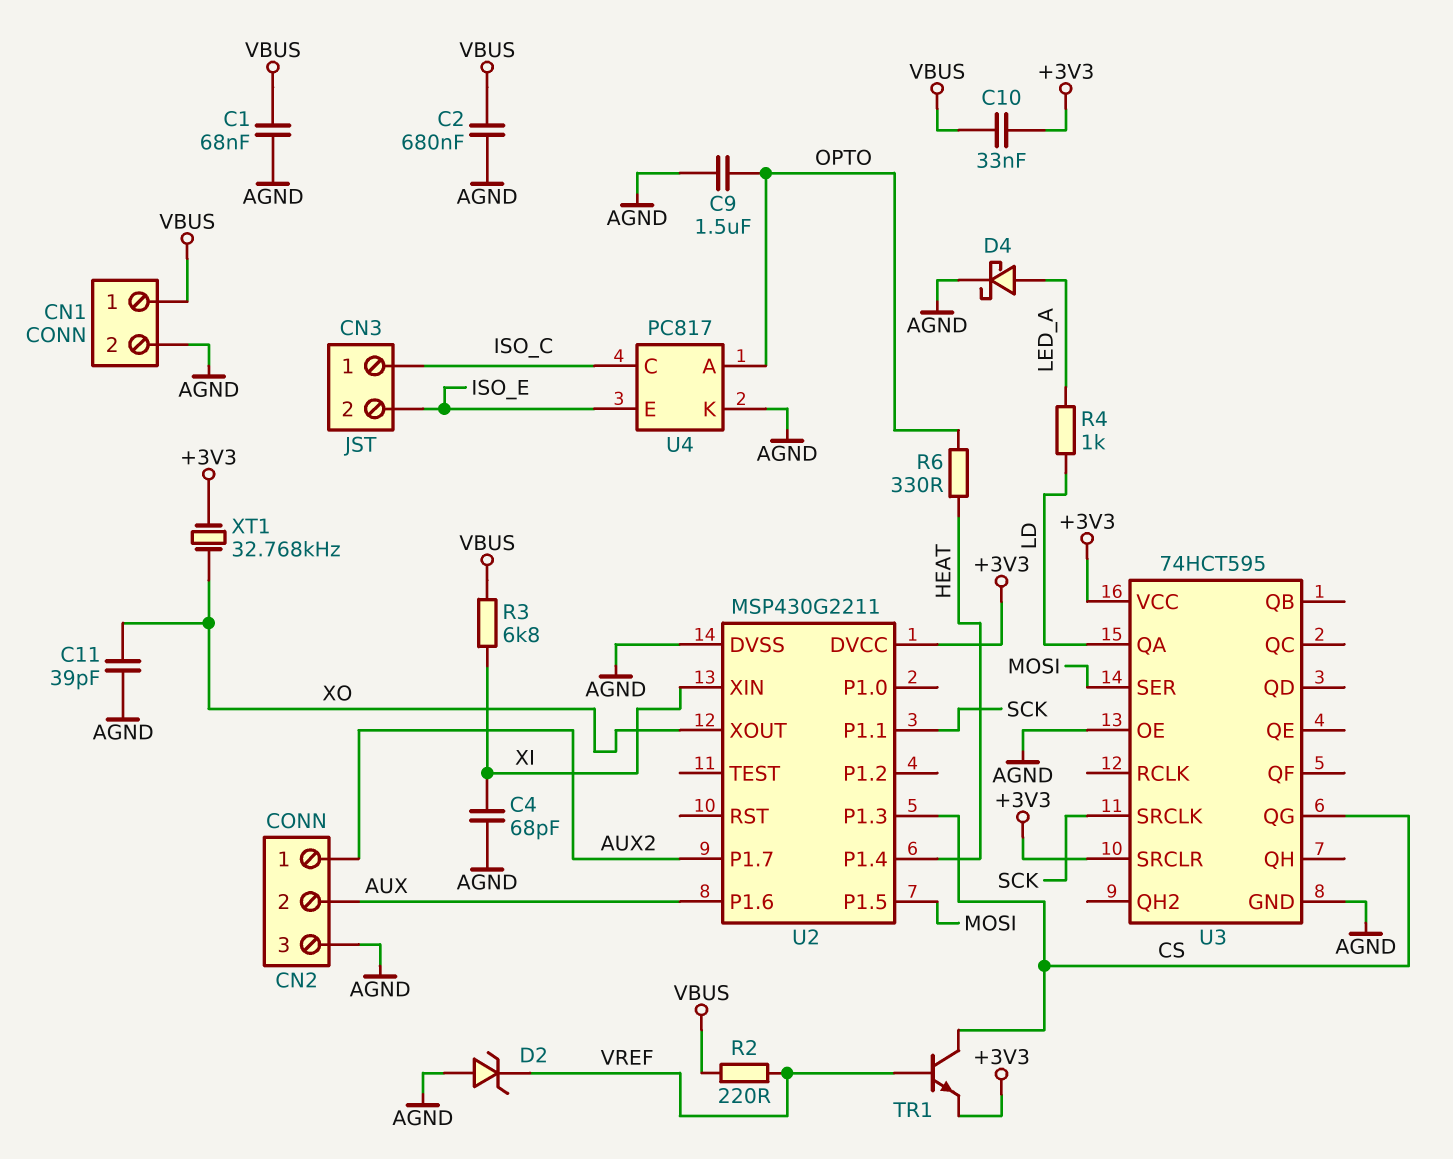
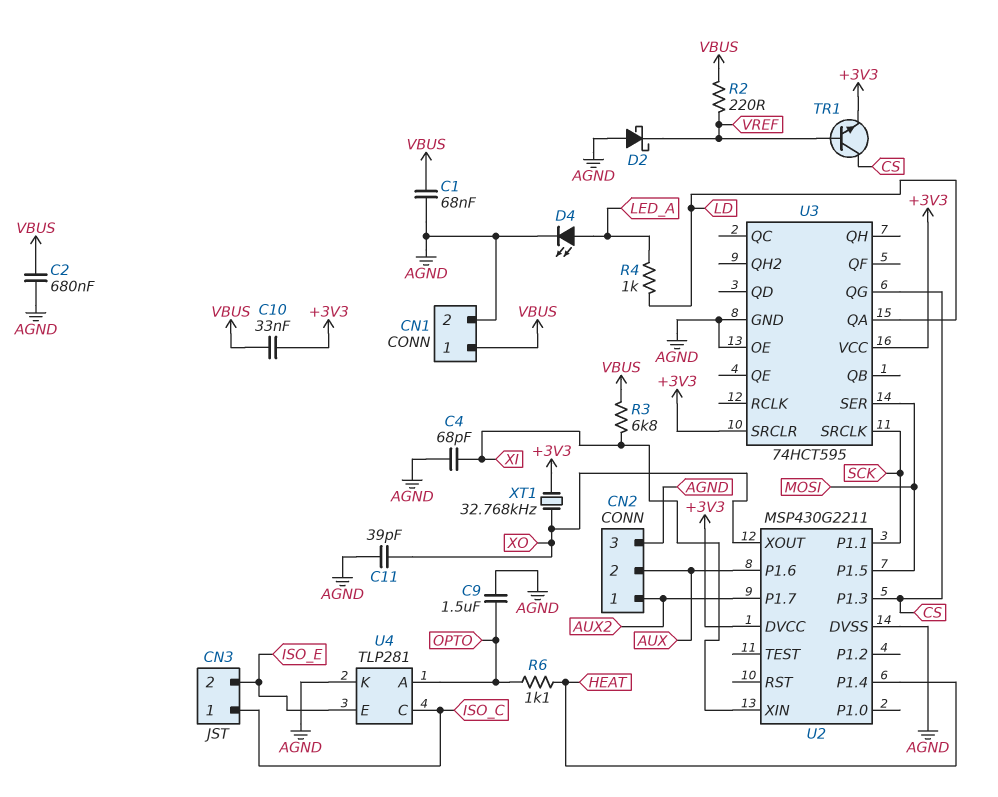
D2: zener (A AGND, K VREF) -> schottky (A AGND, K VREF)
D4: schottky (A LED_A, K AGND) -> LED (A LED_A, K AGND)
R6: 330 (HEAT, OPTO) -> 1.1k (HEAT, OPTO)
U4: PC817 -> TLP281

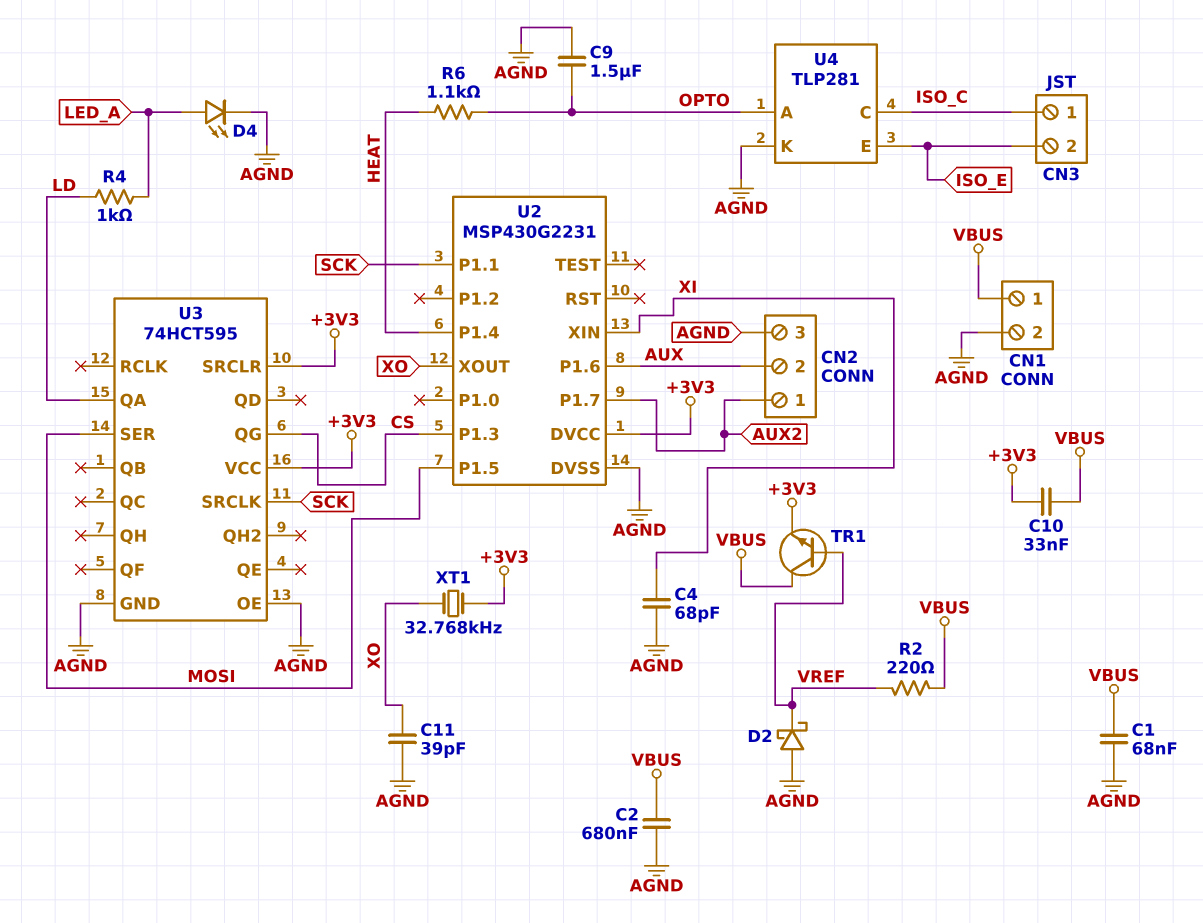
R3: 6.8k (VBUS, XI) -> none
TR1: NPN (B VREF, C CS, E +3V3) -> NPN (B VREF, C VBUS, E +3V3)
U2: MSP430G2211 -> MSP430G2231

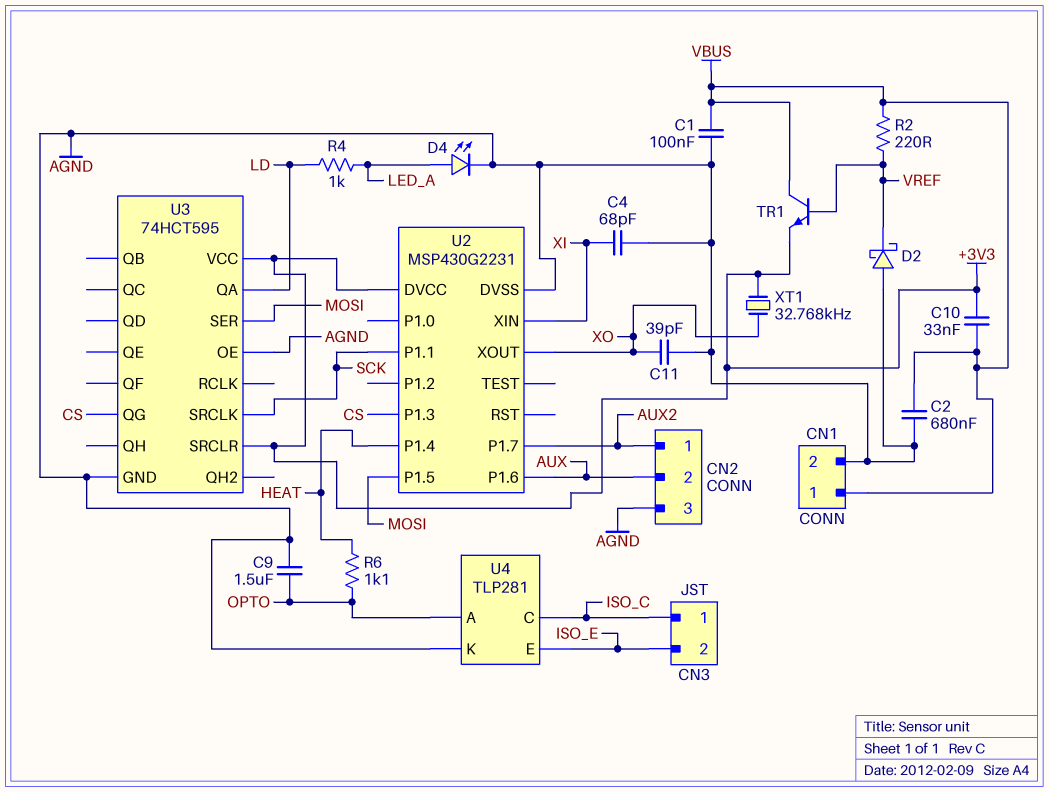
C1: 68nF (AGND, VBUS) -> 100nF (AGND, VBUS)

